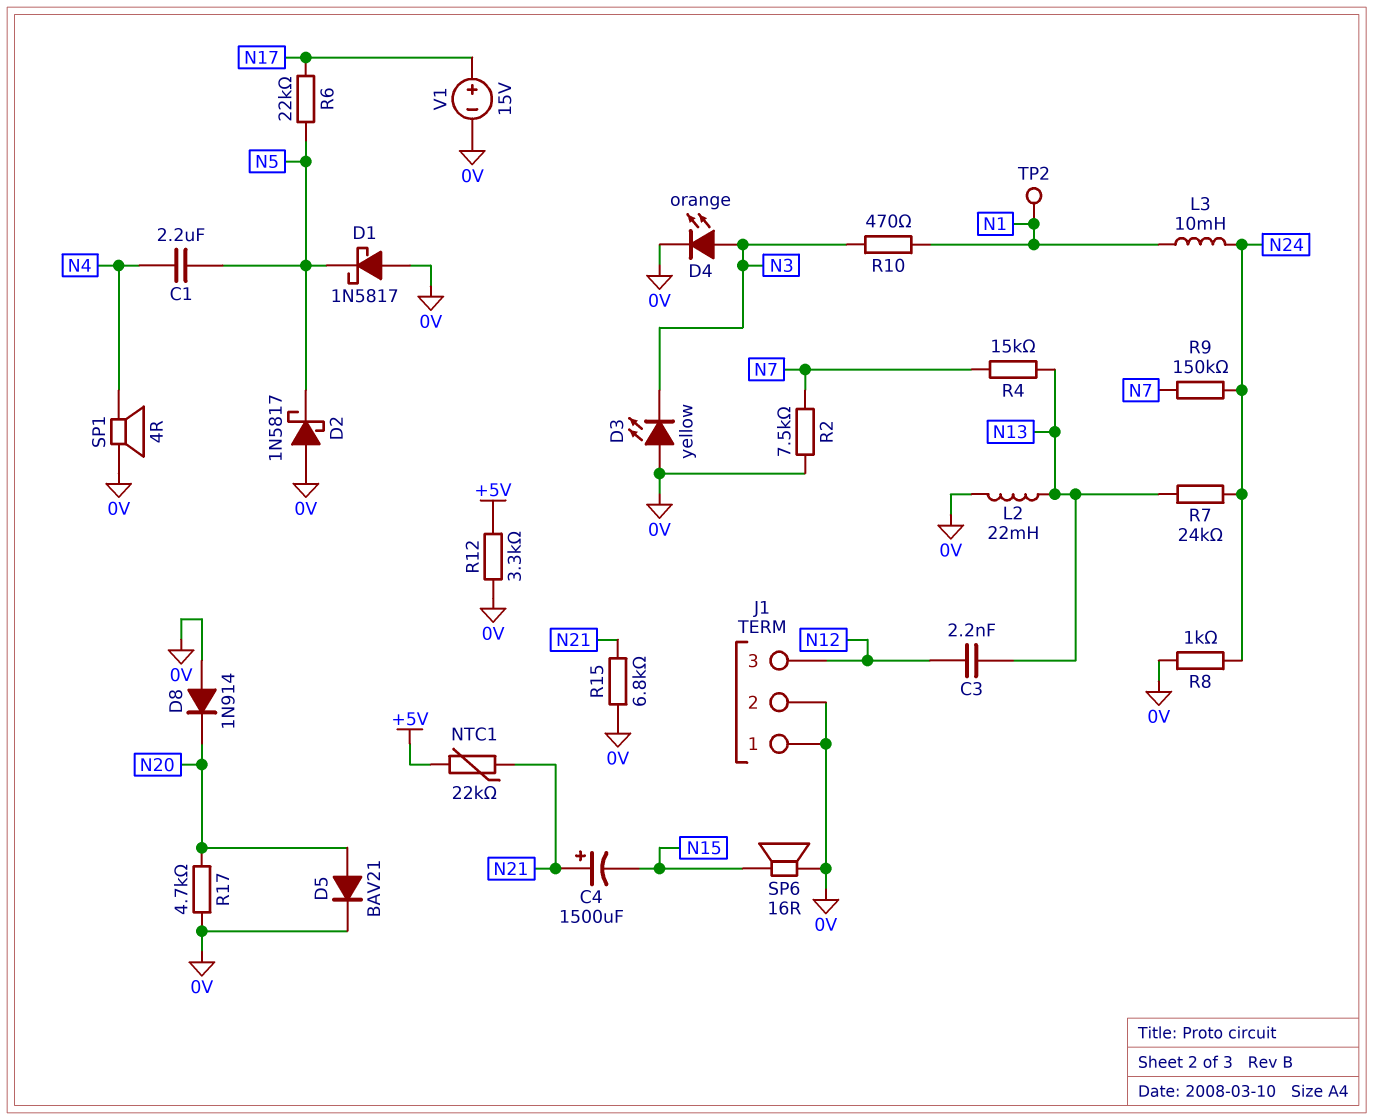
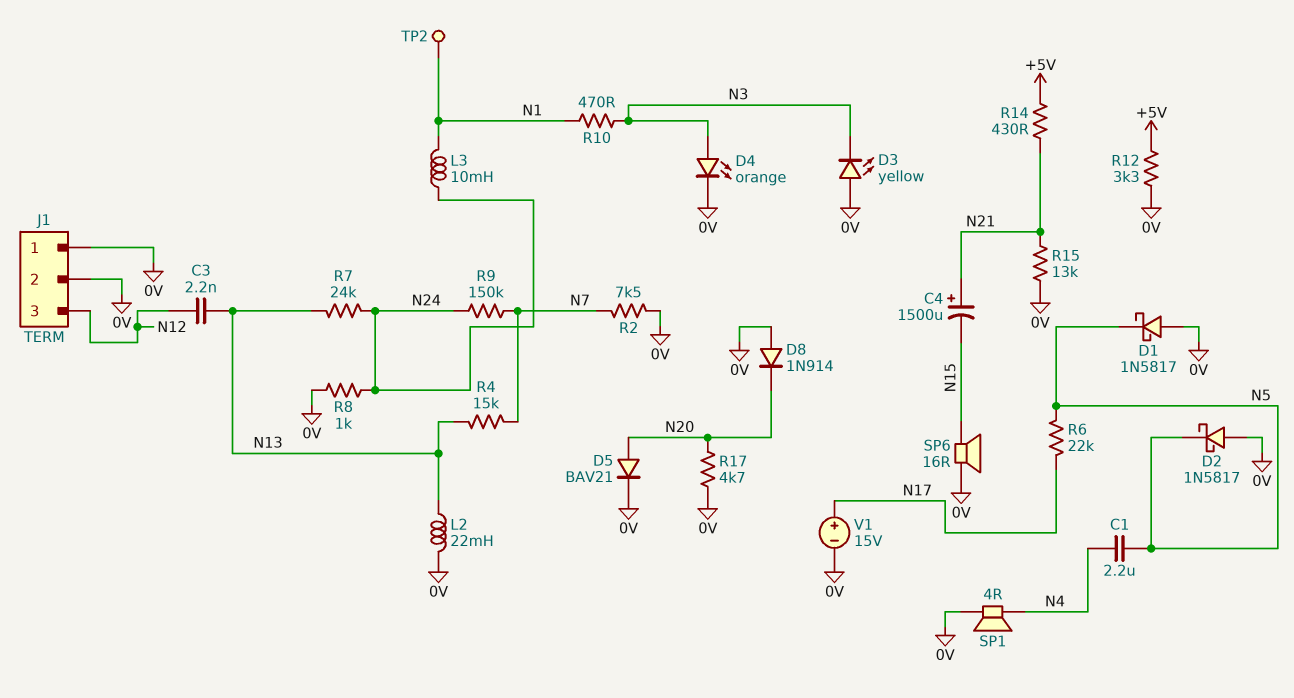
NTC1: 22k (+5V, N21) -> none
R14: none -> 430 (+5V, N21)
R15: 6.8k (0V, N21) -> 13k (0V, N21)

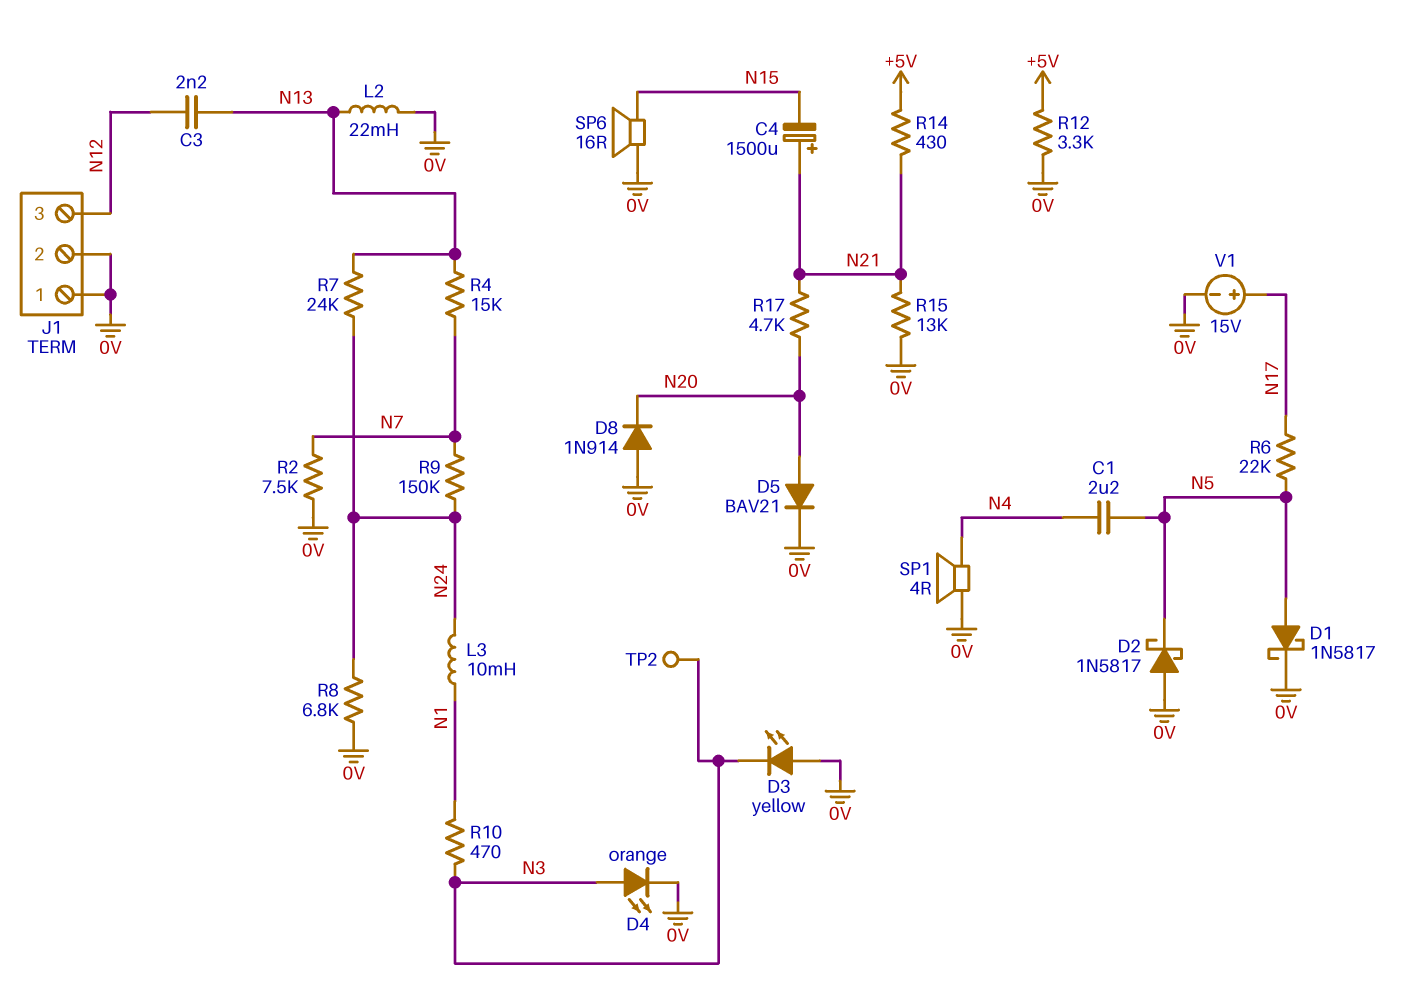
D1: schottky 1N5817 (A 0V, K N5) -> schottky 1N5817 (A N5, K 0V)
R8: 1k (0V, N24) -> 6.8k (0V, N24)
R17: 4.7k (0V, N20) -> 4.7k (N20, N21)
TP2: test point (N1) -> test point (N3)

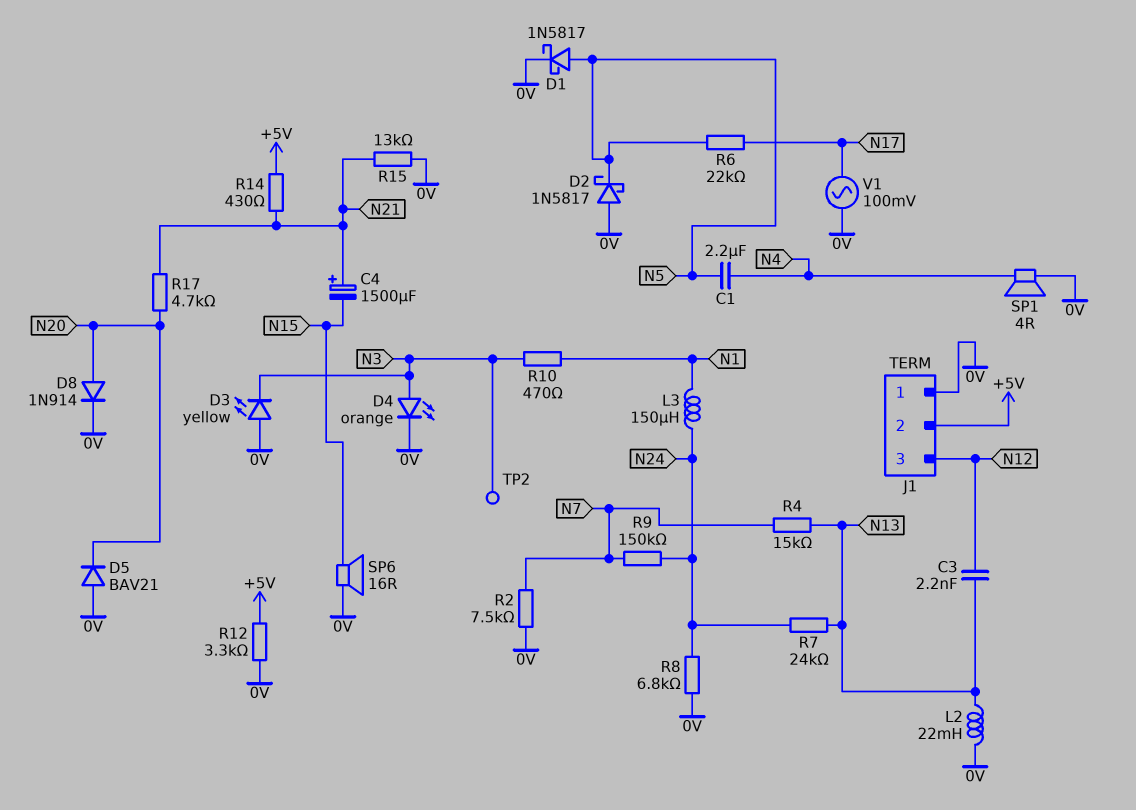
D5: diode BAV21 (A N20, K 0V) -> diode BAV21 (A 0V, K N20)
D8: diode 1N914 (A 0V, K N20) -> diode 1N914 (A N20, K 0V)
J1 pin 2: 0V -> +5V
L3: 10mH (N1, N24) -> 150uH (N1, N24)
V1: 15V (plus N17, minus 0V) -> AC 100mV (0V, N17)

